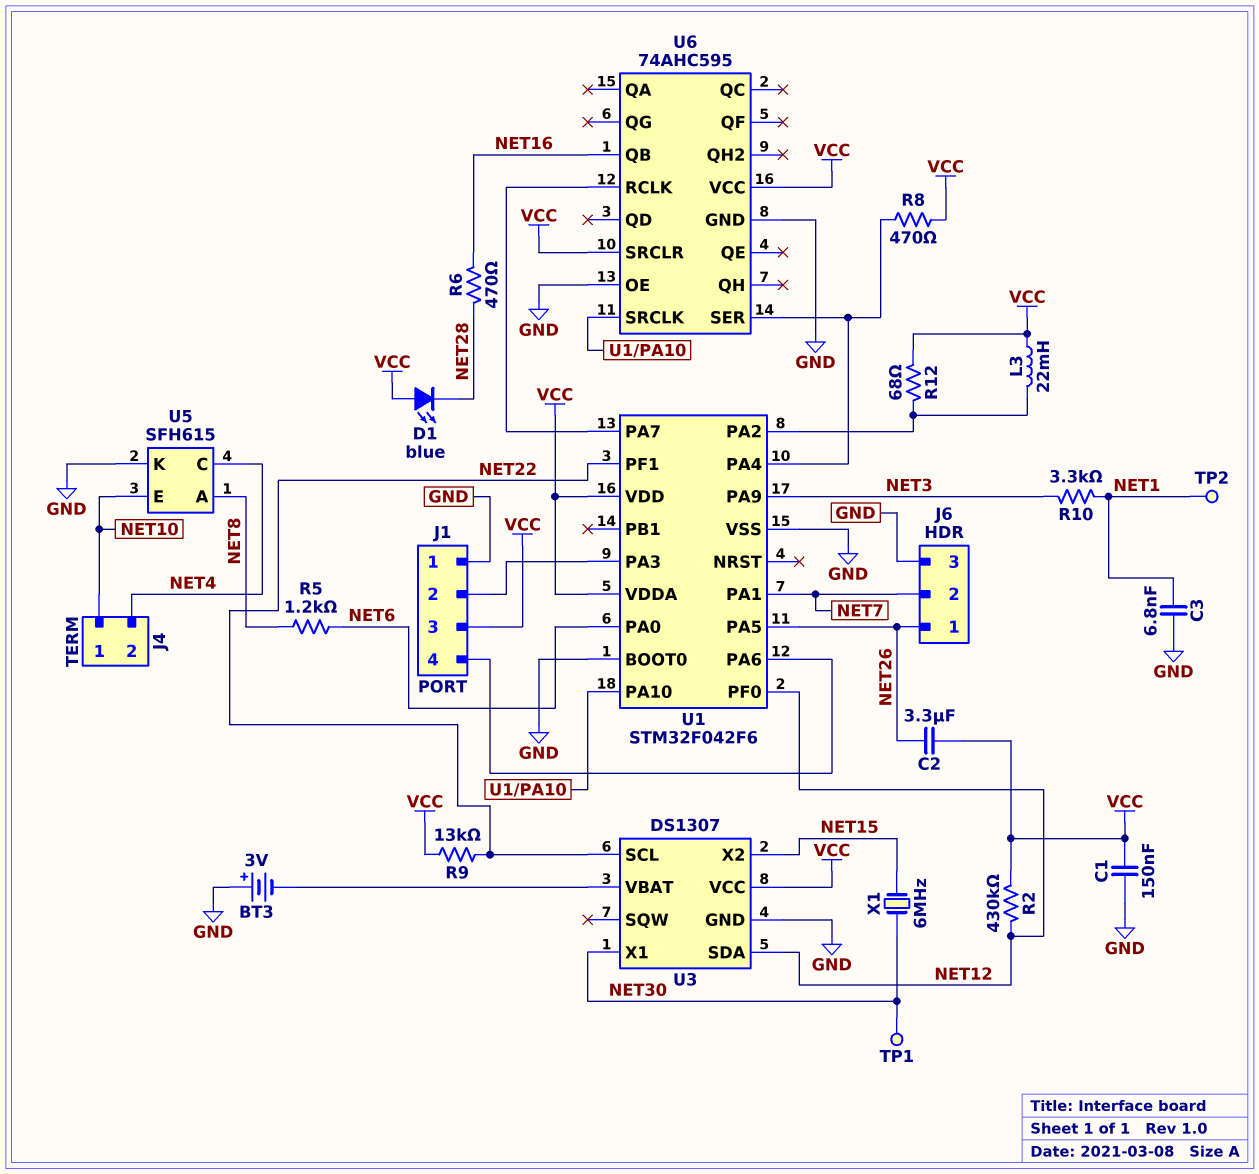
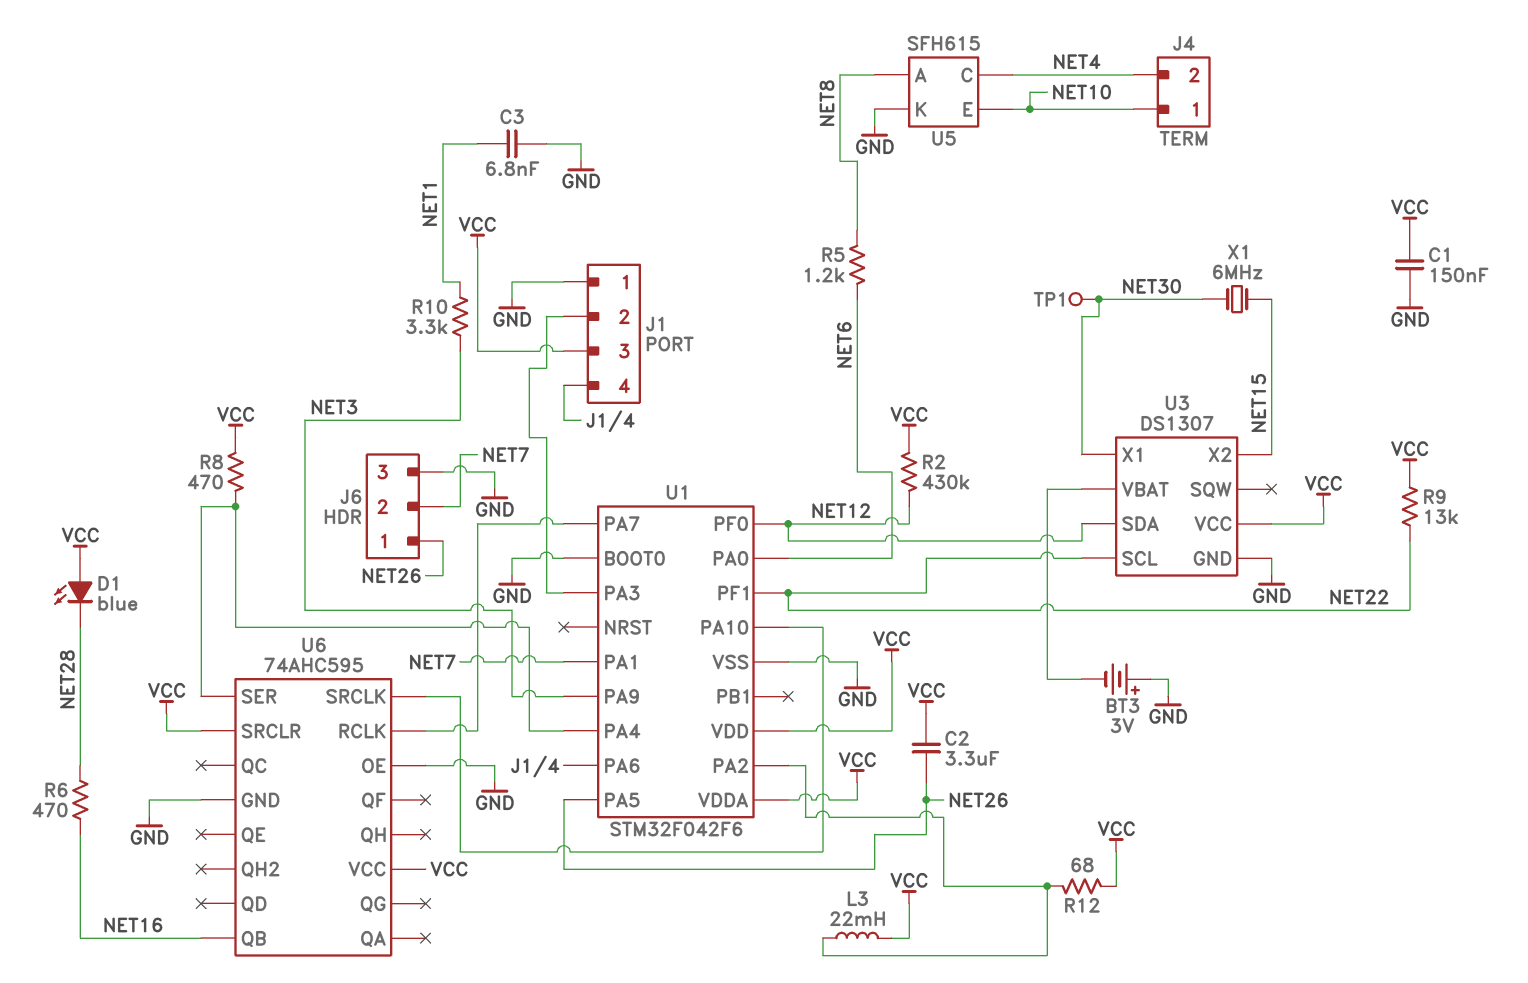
TP2: test point (NET1) -> none

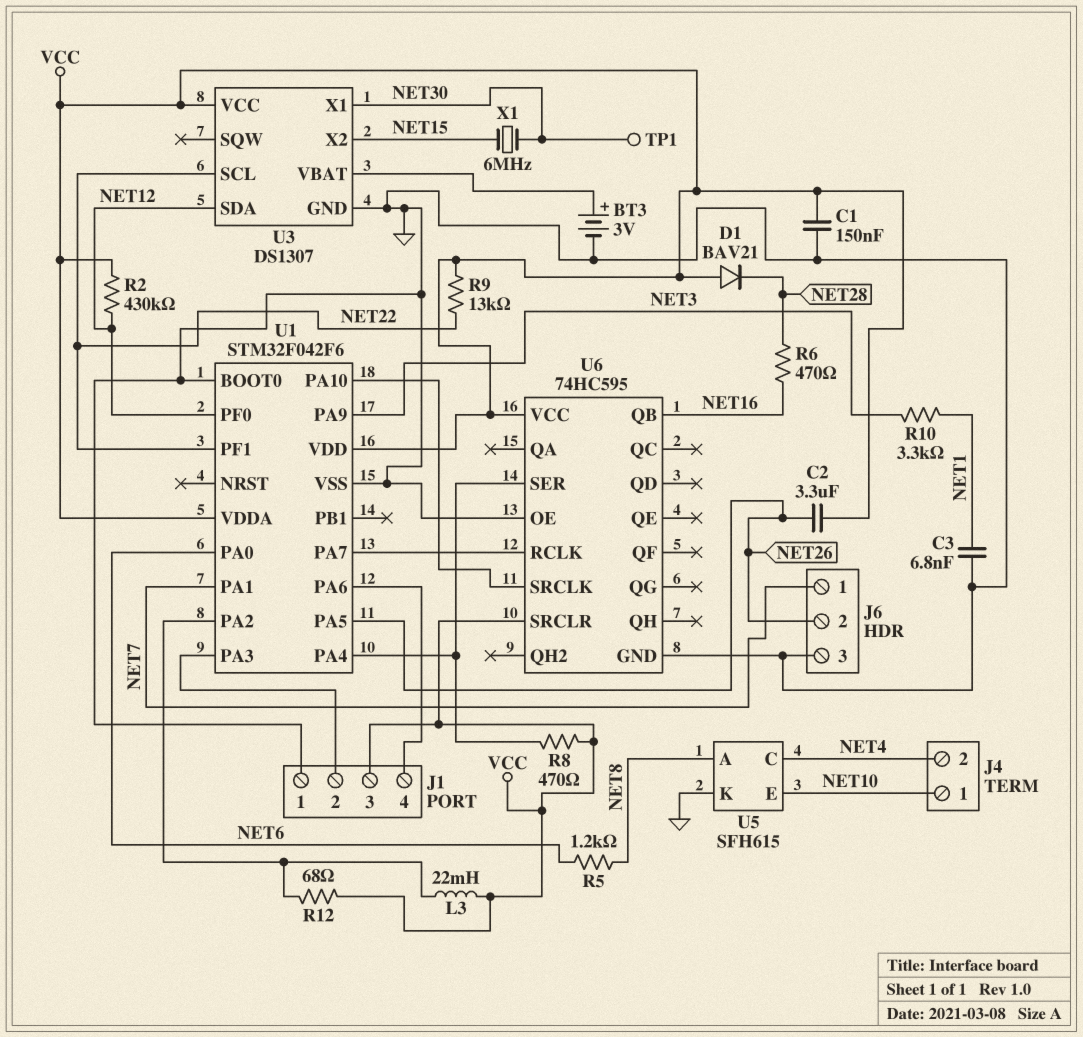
BT3: 3V (plus GND, minus U3/VBAT) -> 3V (plus U3/VBAT, minus GND)
D1: LED blue (A VCC, K NET28) -> diode BAV21 (A VCC, K NET28)
J6 pin 1: NET26 -> NET7
J6 pin 2: NET7 -> NET26
U6: 74AHC595 -> 74HC595

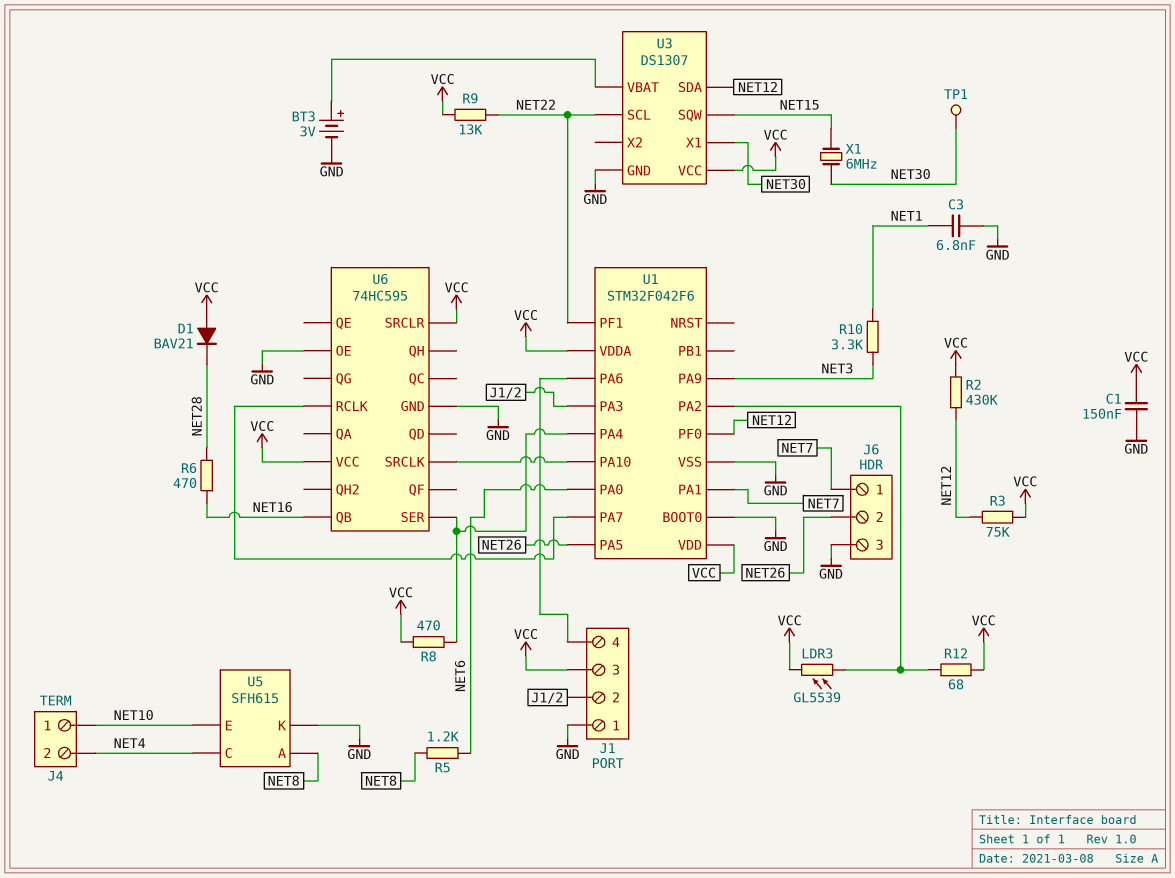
C2: 3.3uF (NET26, VCC) -> none
L3: 22mH (U1/PA2, VCC) -> none
LDR3: none -> GL5539 (U1/PA2, VCC)
R3: none -> 75k (NET12, VCC)
U3 pin SQW: none -> NET15
U3 pin X2: NET15 -> none

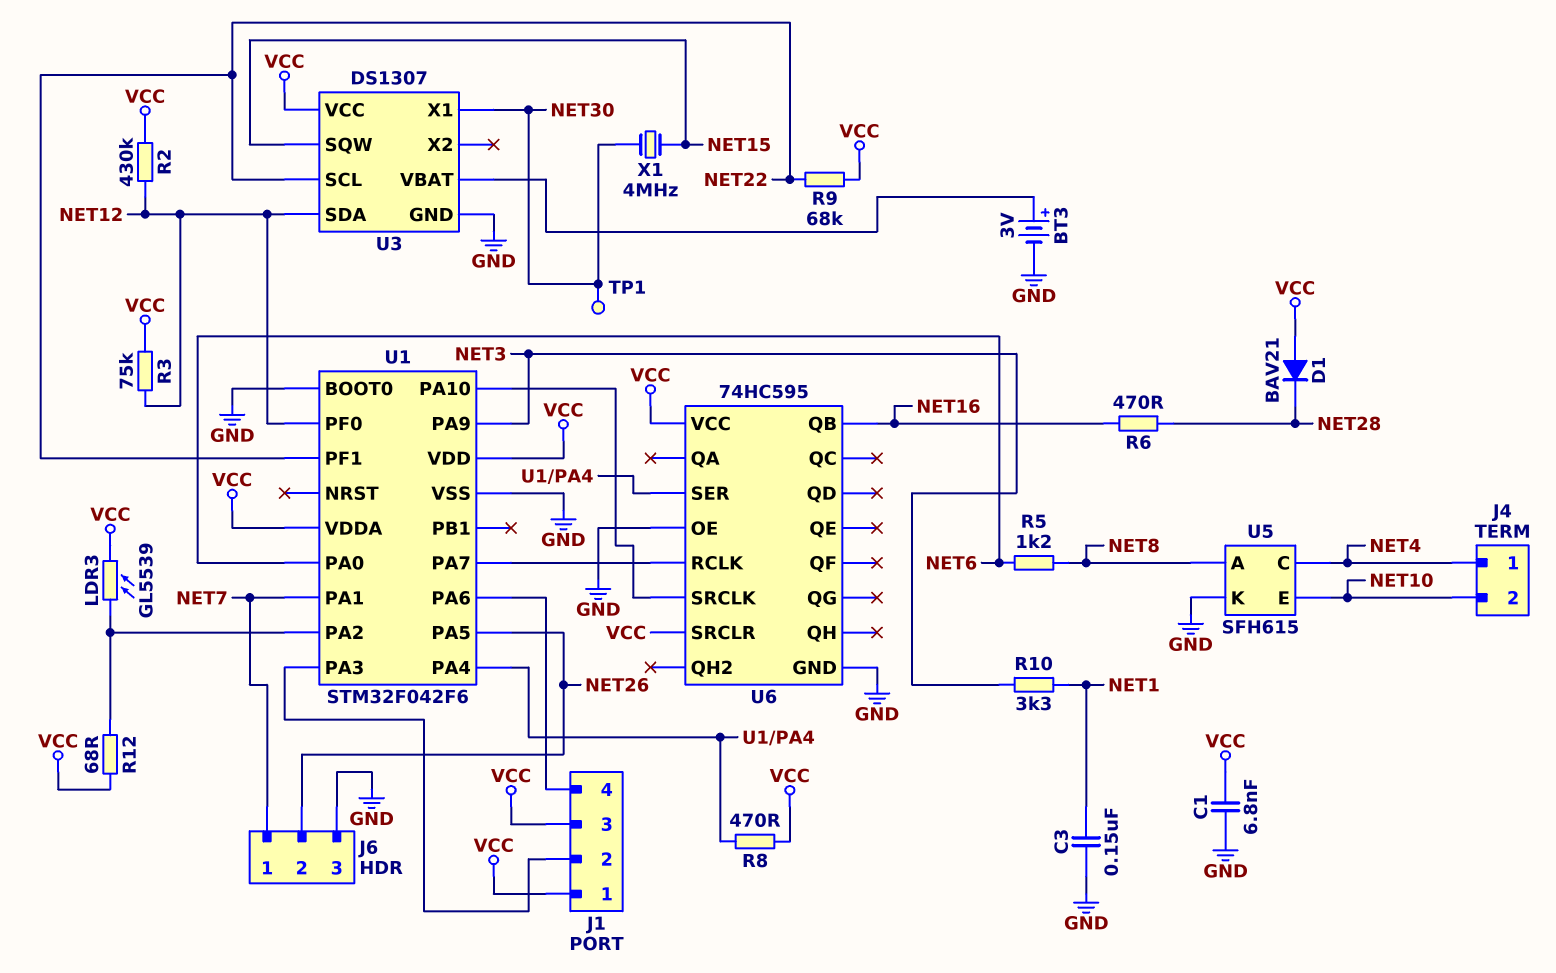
C1: 150nF (GND, VCC) -> 6.8nF (GND, VCC)
C3: 6.8nF (GND, NET1) -> 150nF (GND, NET1)
J1 pin 1: GND -> VCC
J4 pin 1: NET10 -> NET4
J4 pin 2: NET4 -> NET10
R9: 13k (NET22, VCC) -> 68k (NET22, VCC)
X1: 6MHz (NET15, NET30) -> 4MHz (NET15, NET30)

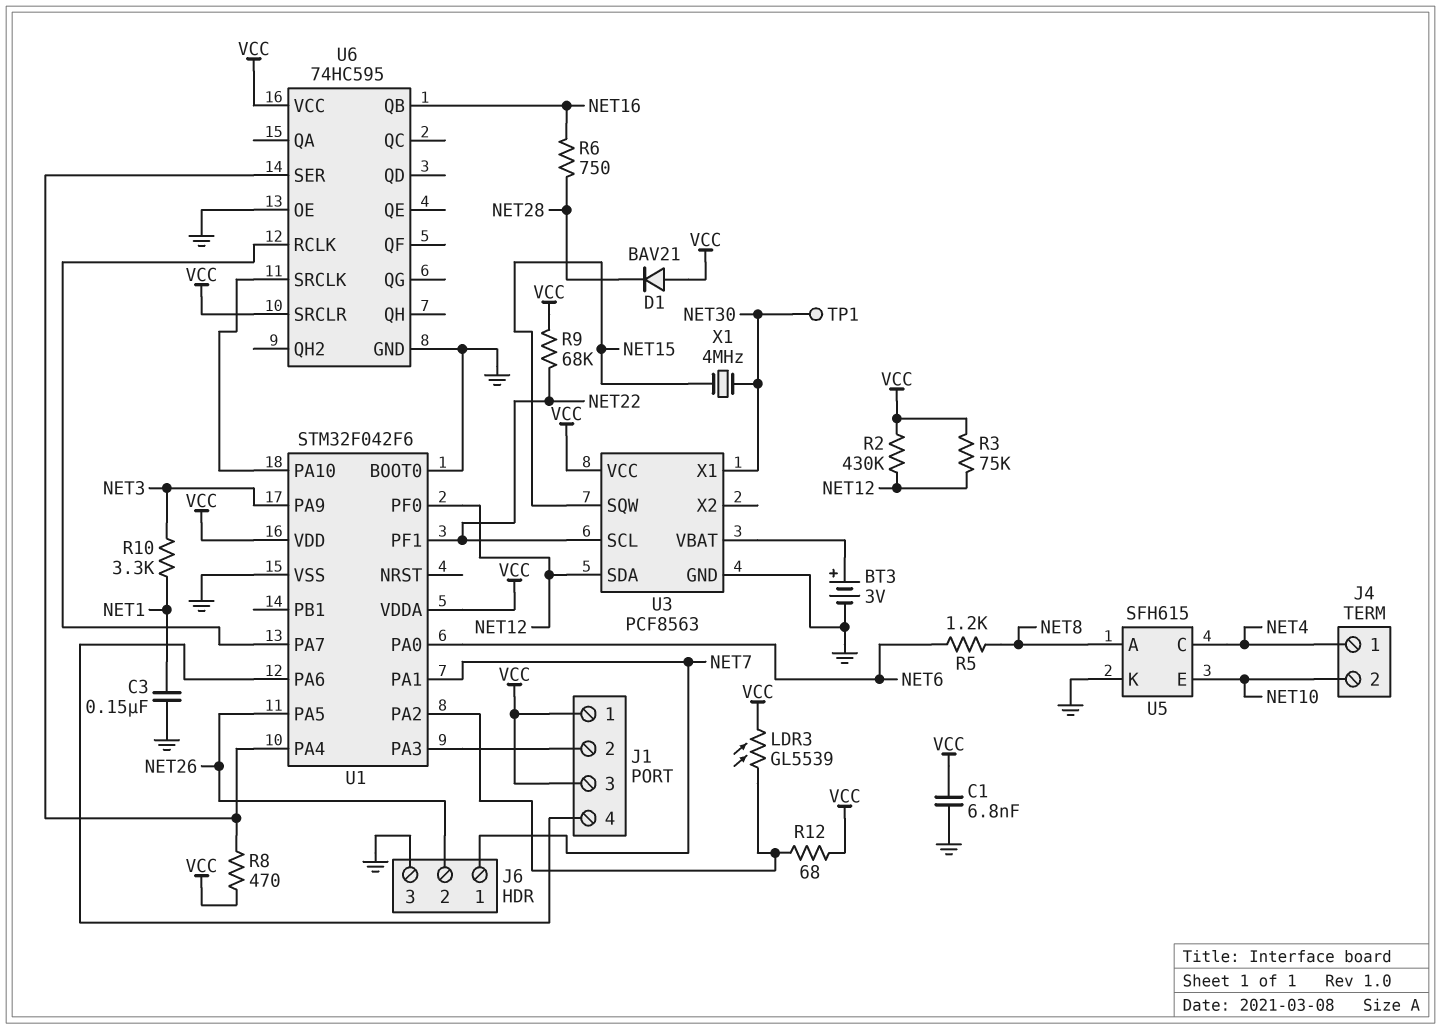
R6: 470 (NET16, NET28) -> 750 (NET16, NET28)
U3: DS1307 -> PCF8563

